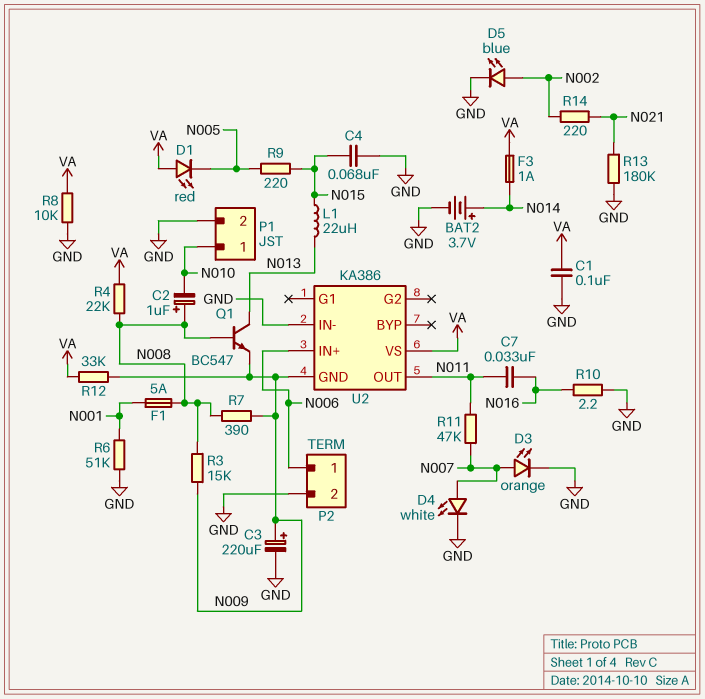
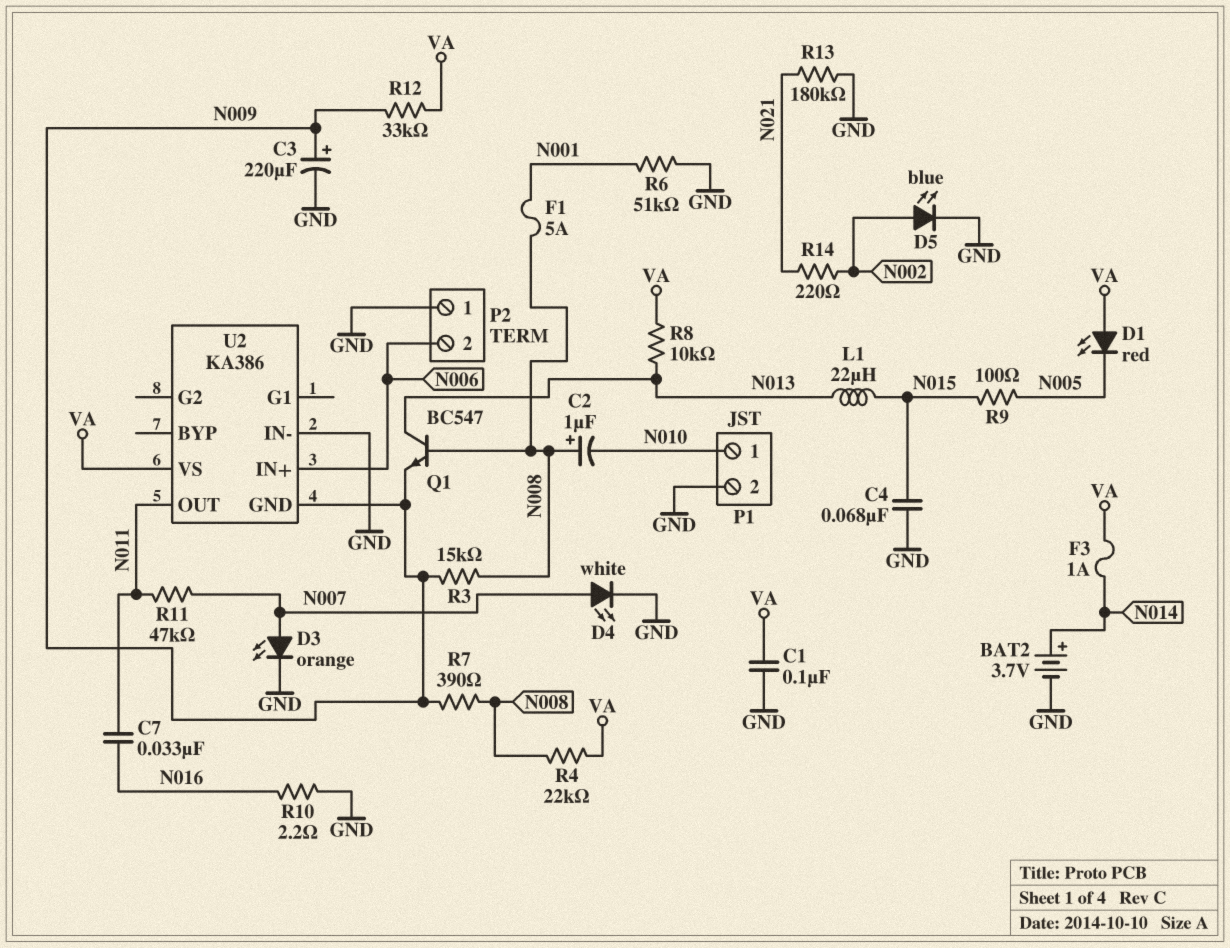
P2 pin 1: N006 -> GND
P2 pin 2: GND -> N006
R8: 10k (GND, VA) -> 10k (N013, VA)
R9: 220 (N005, N015) -> 100 (N005, N015)

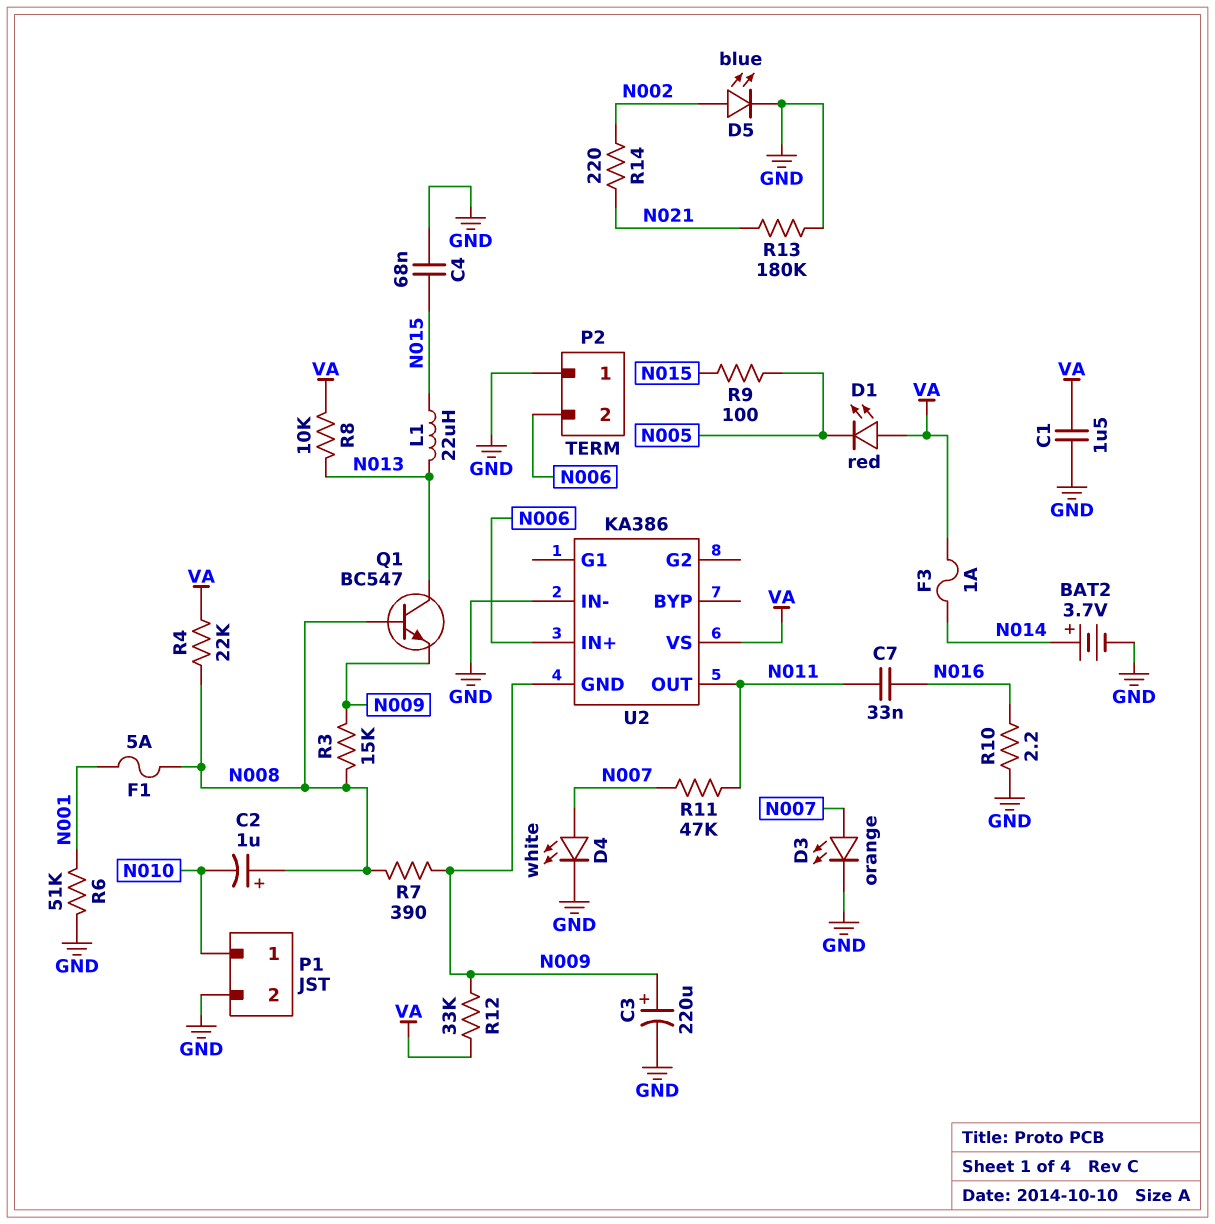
C1: 100nF (GND, VA) -> 1.5uF (GND, VA)

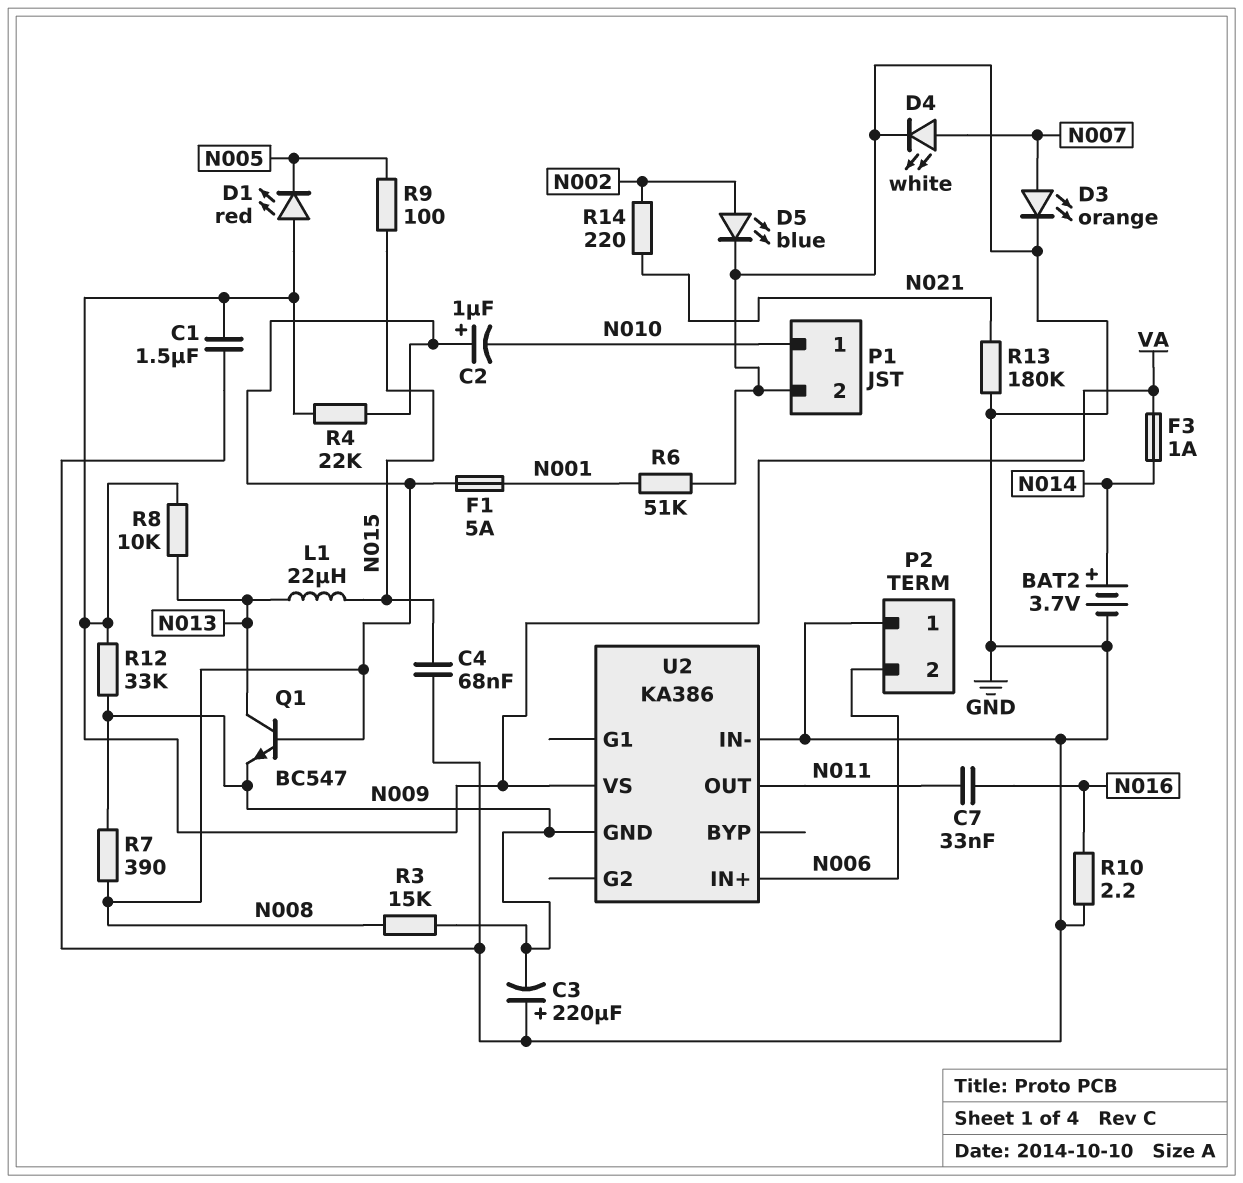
C3: 220uF (plus N009, minus GND) -> 220uF (plus GND, minus N009)
R11: 47k (N007, N011) -> none

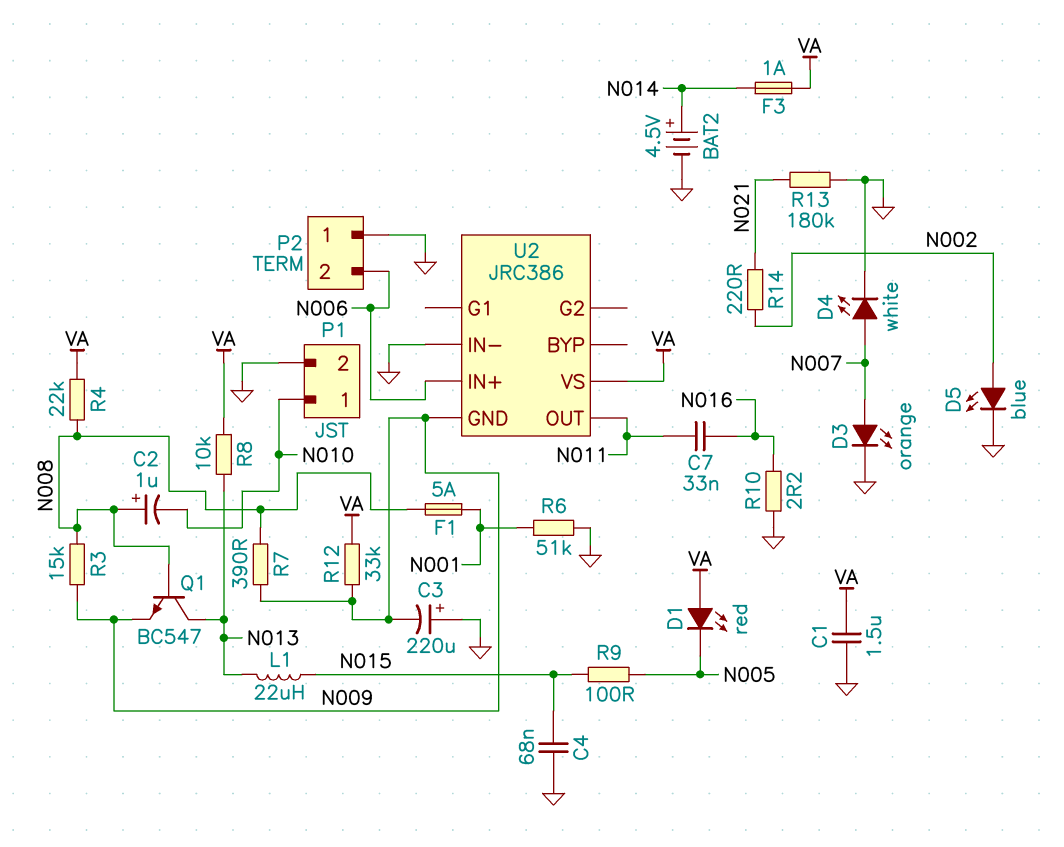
BAT2: 3.7V (plus N014, minus GND) -> 4.5V (plus N014, minus GND)
U2: KA386 -> JRC386

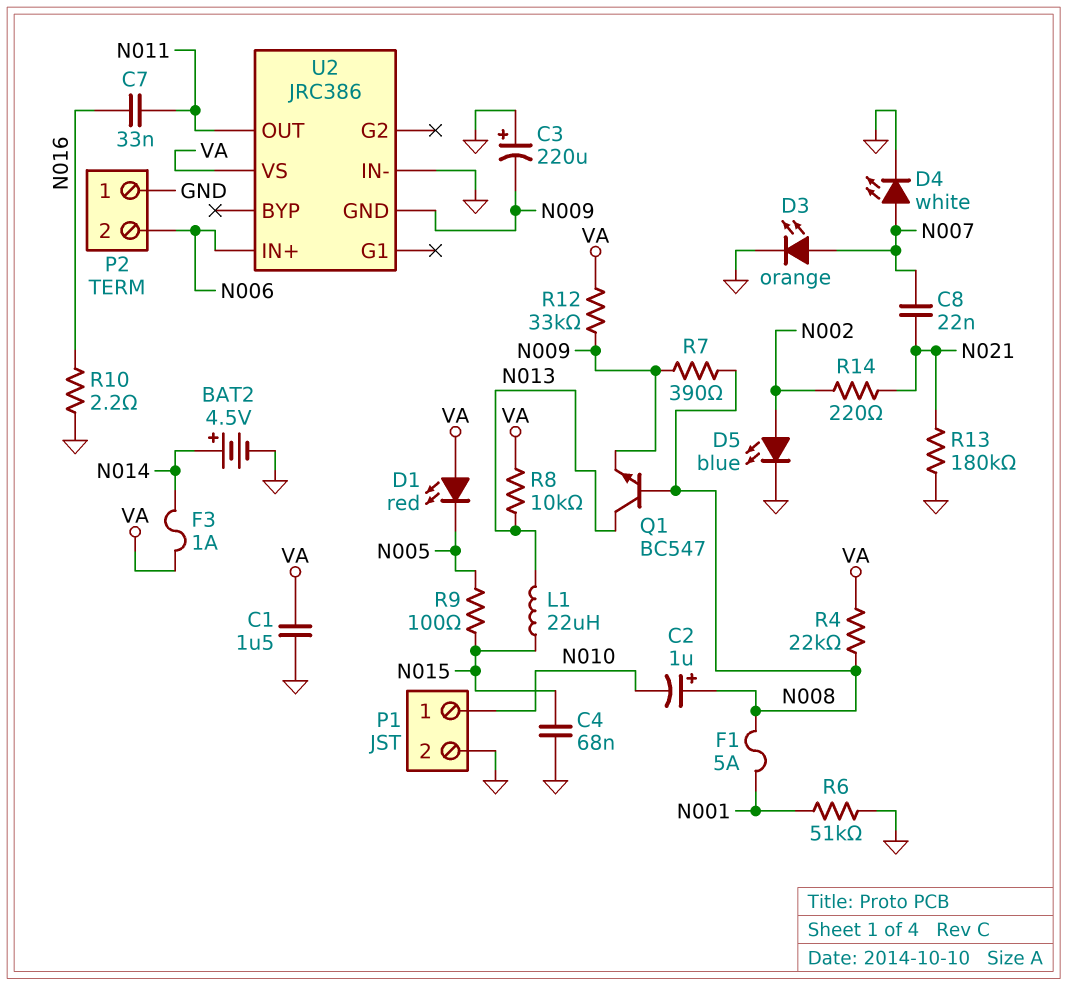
C8: none -> 22nF (N007, N021)
R3: 15k (N008, N009) -> none

